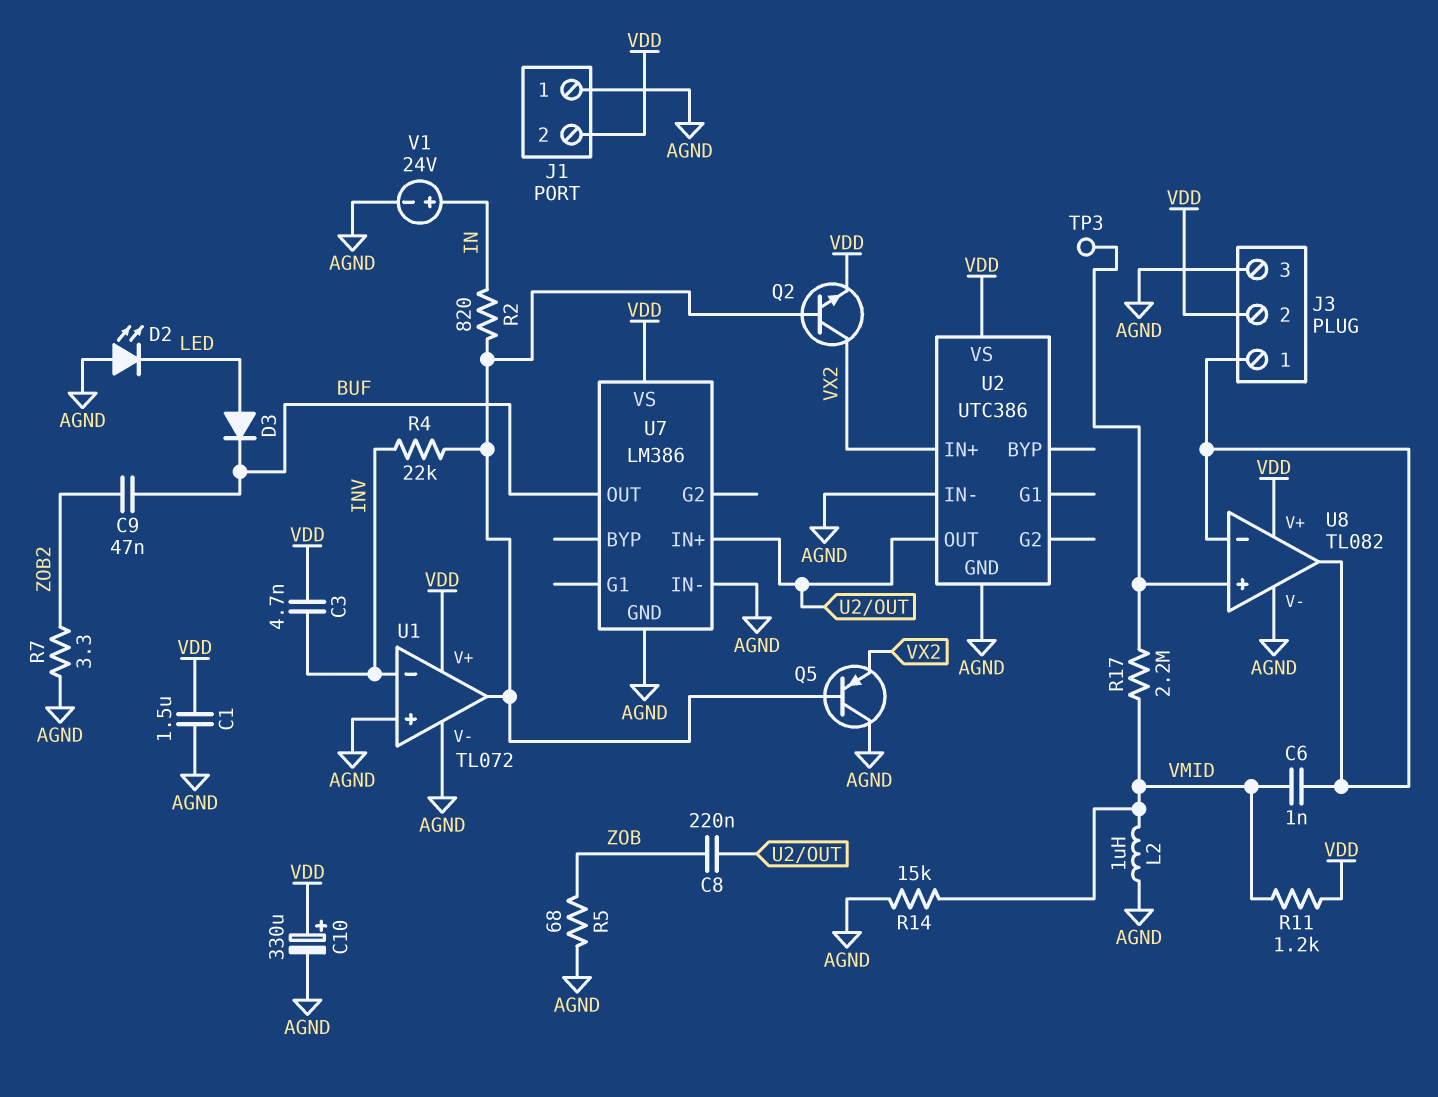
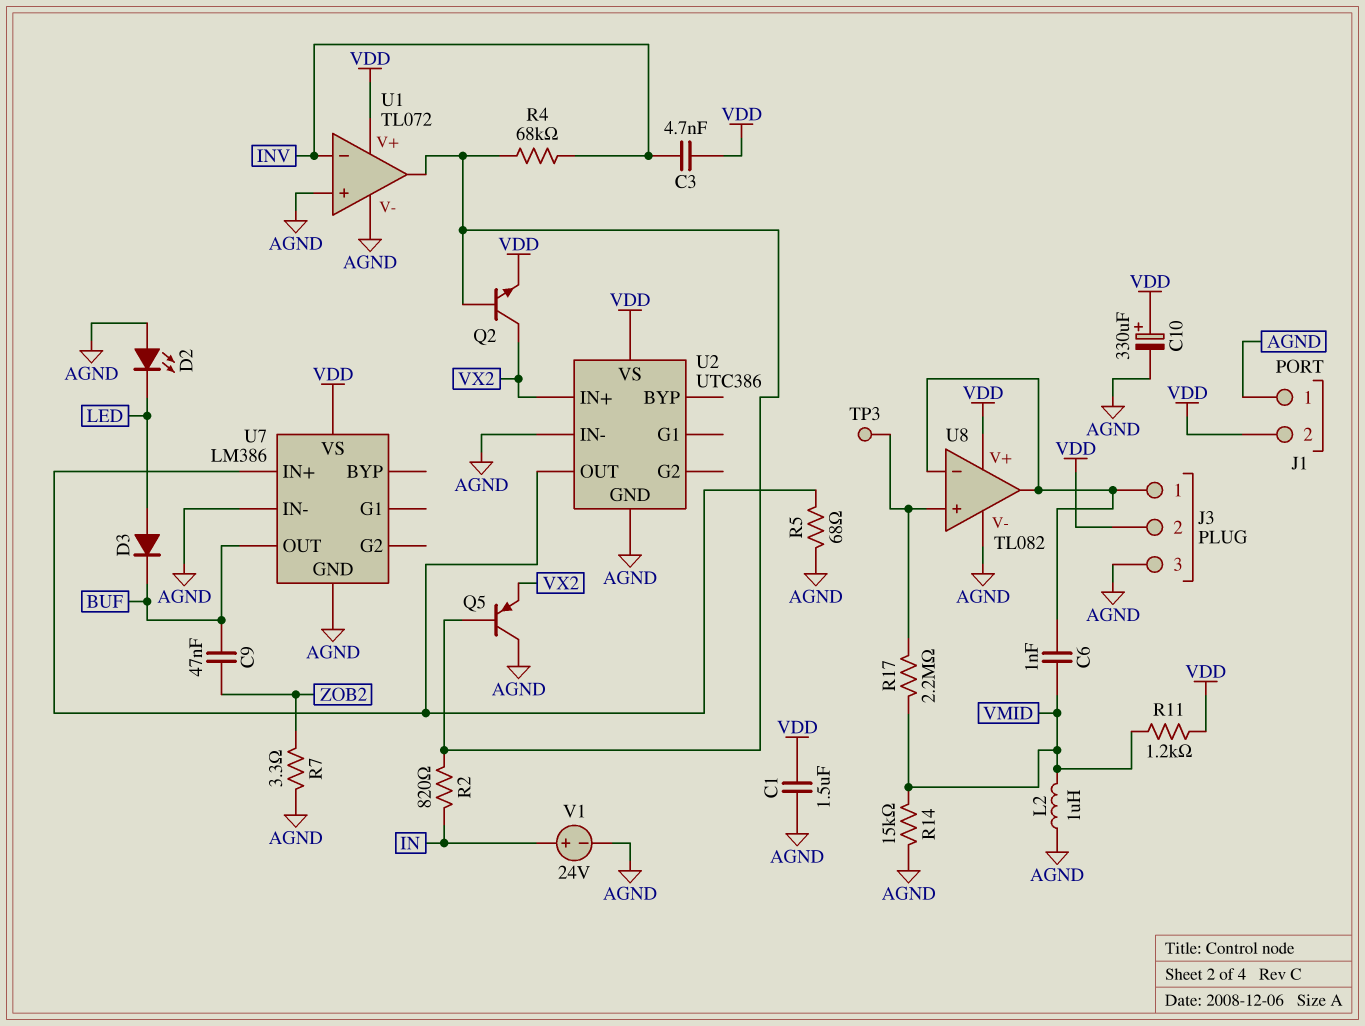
C8: 220nF (U2/OUT, ZOB) -> none
R4: 22k (INV, U1/out) -> 68k (INV, U1/out)
R5: 68 (AGND, ZOB) -> 68 (AGND, U2/OUT)

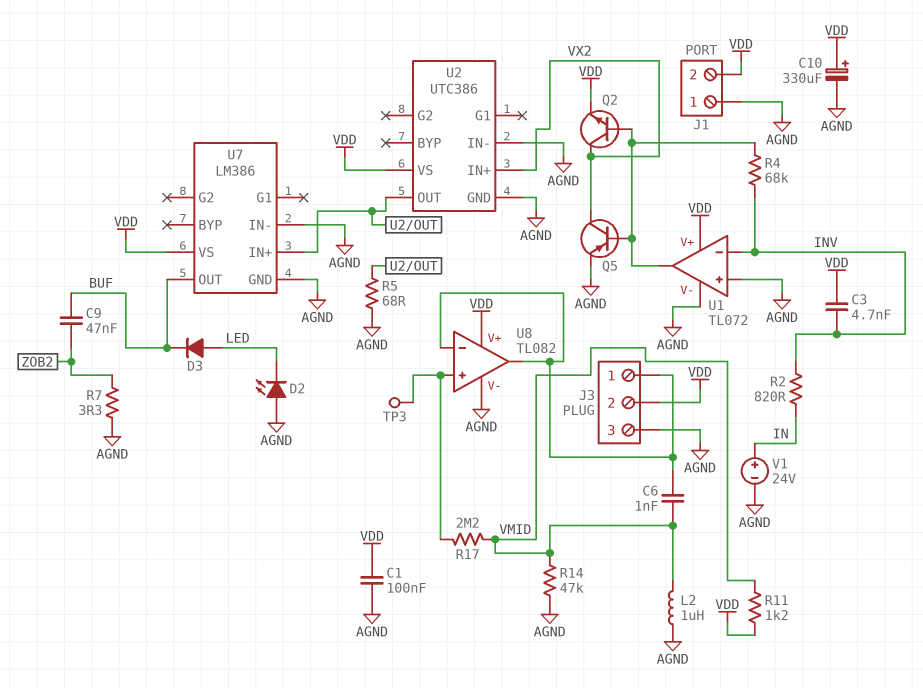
C1: 1.5uF (AGND, VDD) -> 100nF (AGND, VDD)
Q5: PNP (B U1/out, C AGND, E VX2) -> PNP (B U1/out, C VX2, E AGND)
R2: 820 (IN, U1/out) -> 820 (IN, INV)
R14: 15k (AGND, VMID) -> 47k (AGND, VMID)

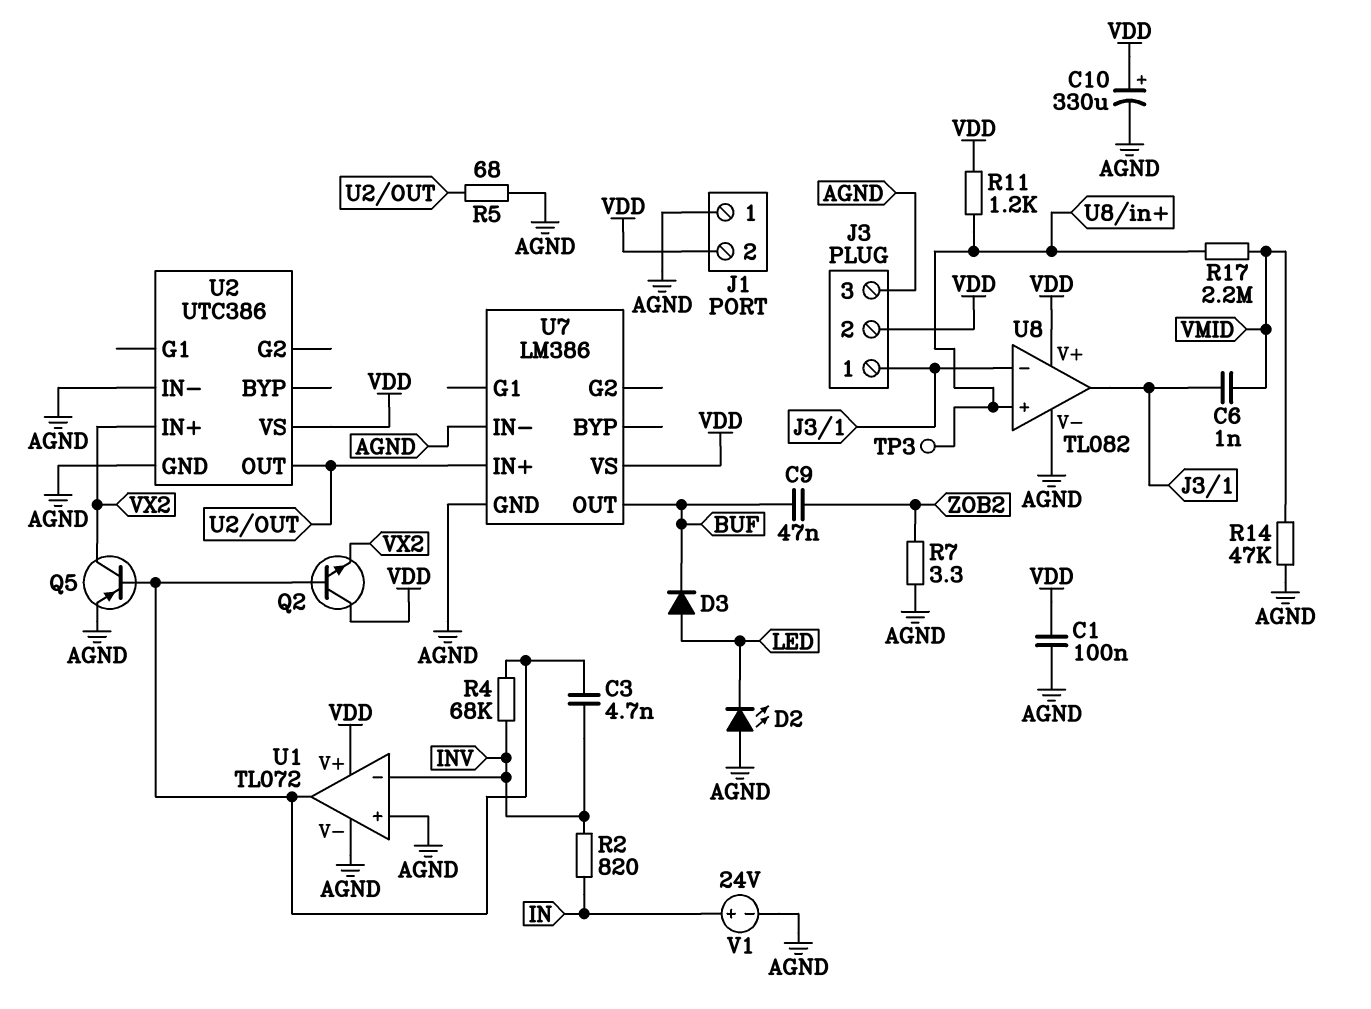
C3: 4.7nF (INV, VDD) -> 4.7nF (INV, U1/out)
L2: 1uH (AGND, VMID) -> none
Q2: NPN (B U1/out, C VX2, E VDD) -> NPN (B U1/out, C VDD, E VX2)
R11: 1.2k (VDD, VMID) -> 1.2k (U8/in+, VDD)

